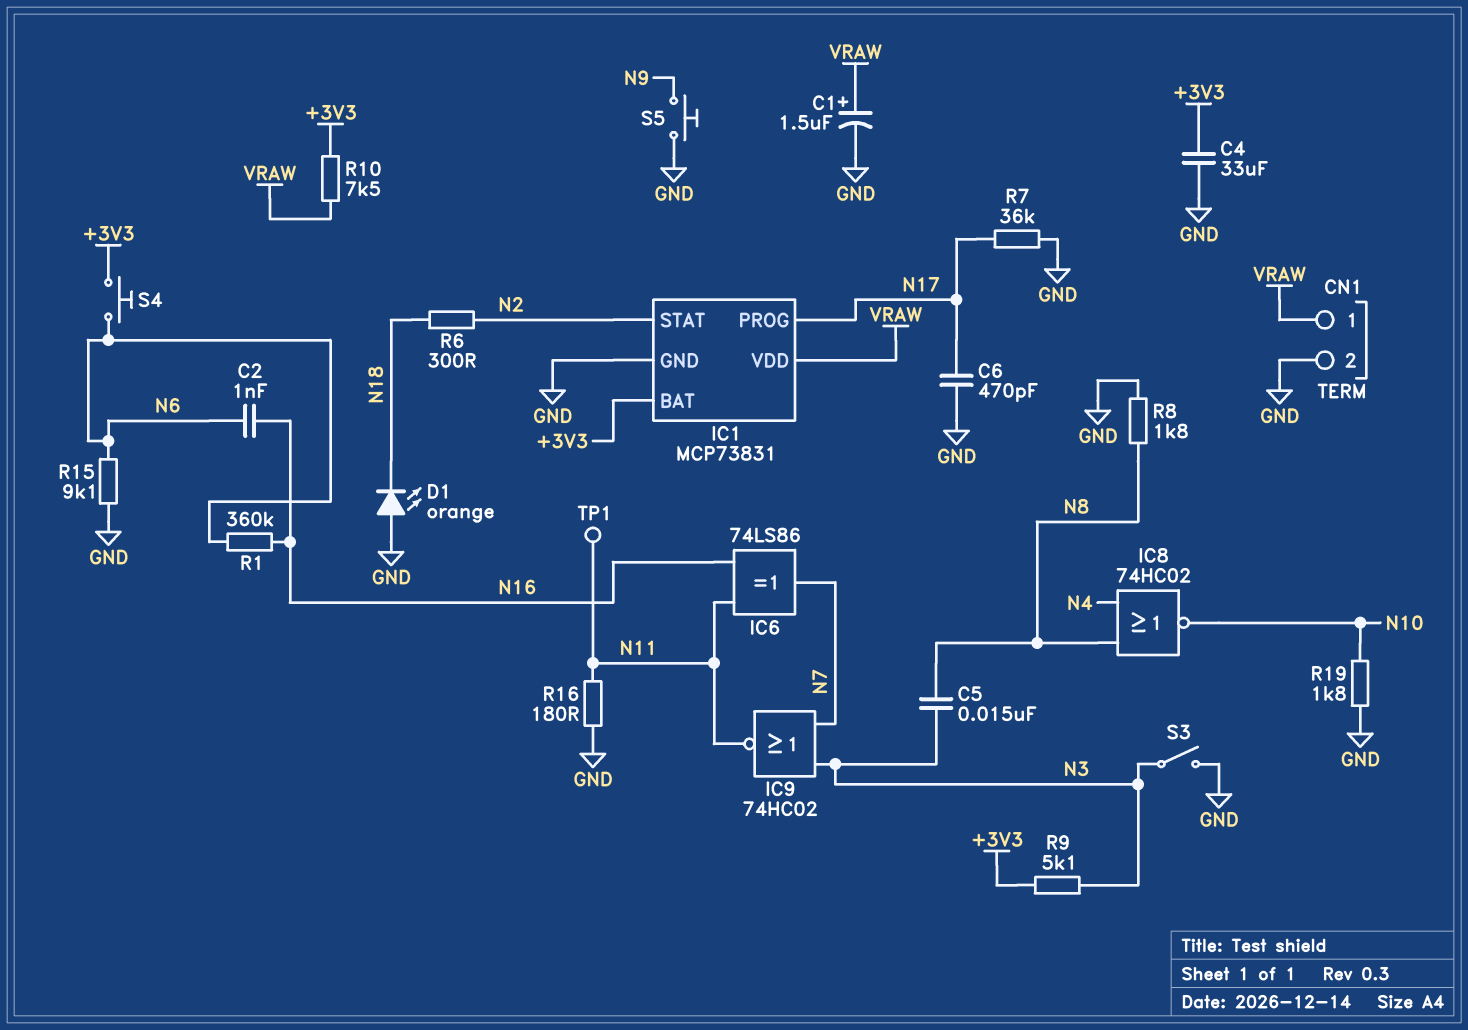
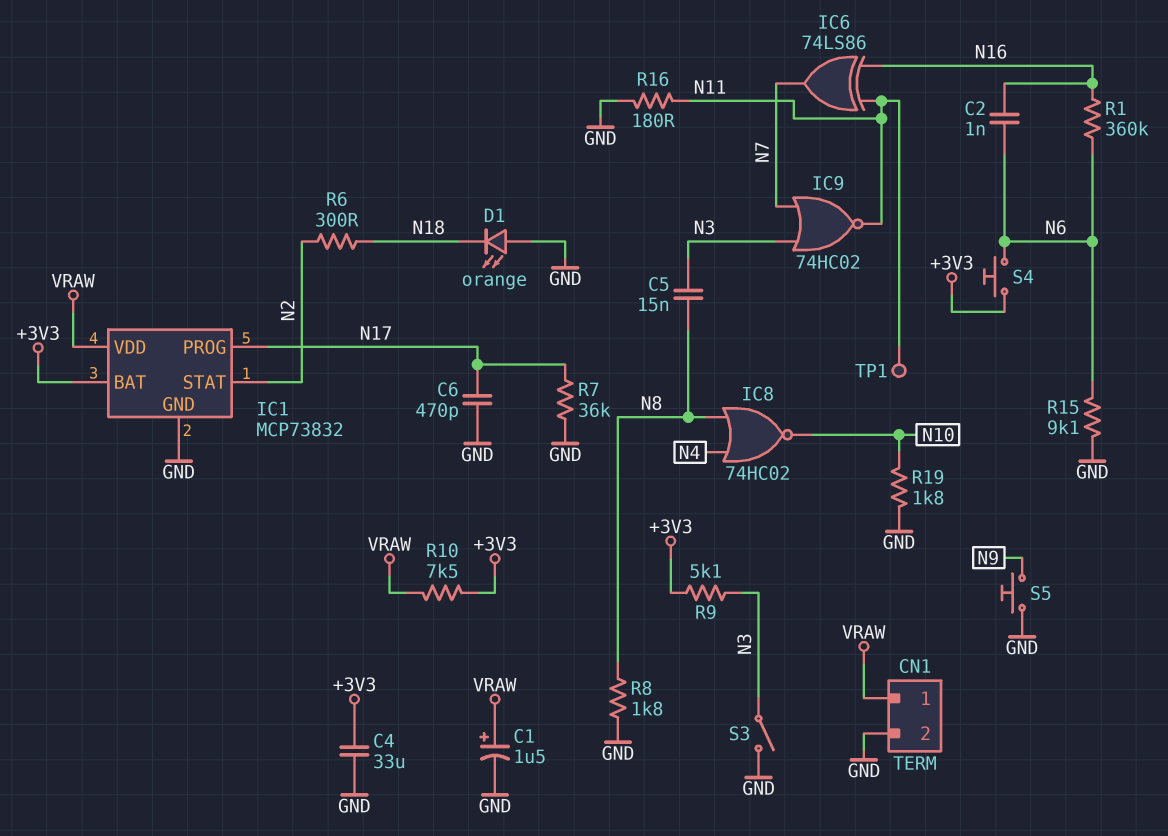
IC1: MCP73831 -> MCP73832

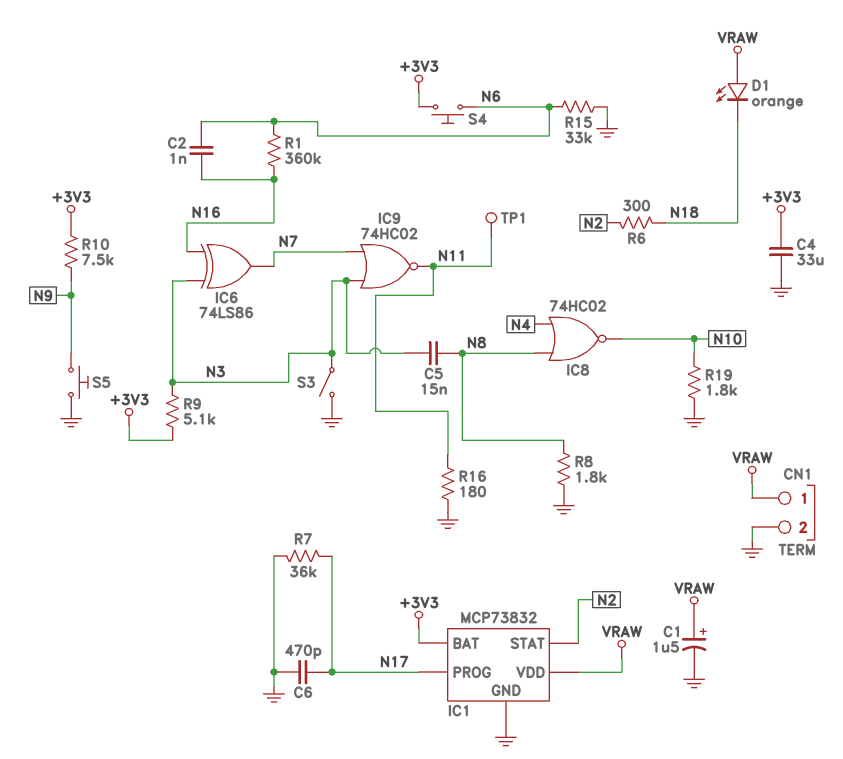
D1: LED orange (A GND, K N18) -> LED orange (A VRAW, K N18)
IC6: XOR 74LS86 (in N11, in N16, out N7) -> XOR 74LS86 (in N3, in N16, out N7)
R10: 7.5k (+3V3, VRAW) -> 7.5k (+3V3, N9)
R15: 9.1k (GND, N6) -> 33k (GND, N6)

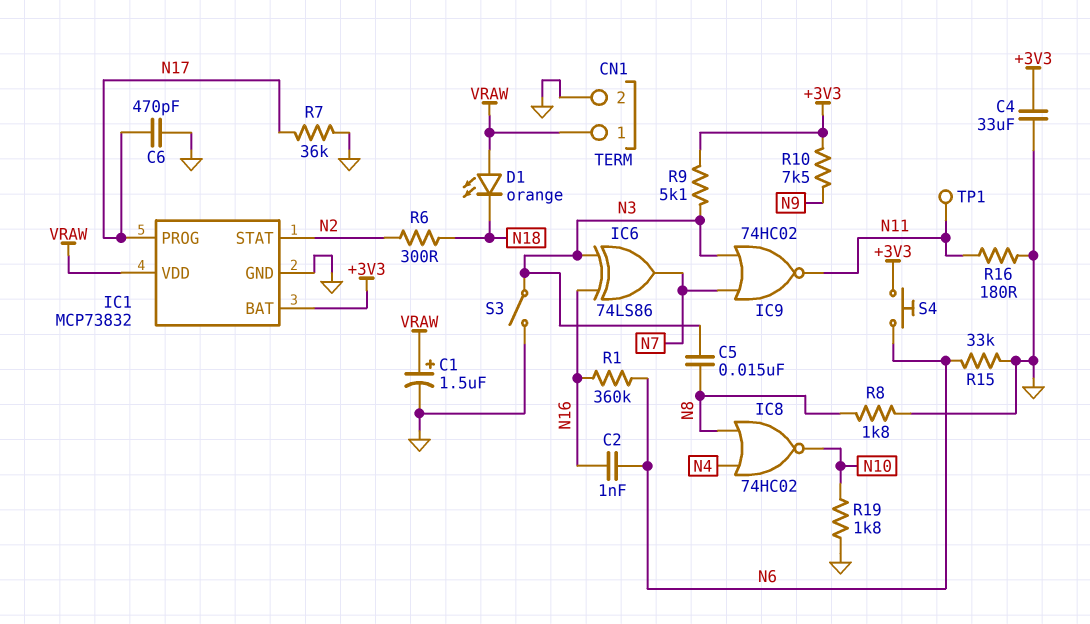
S5: button (GND, N9) -> none

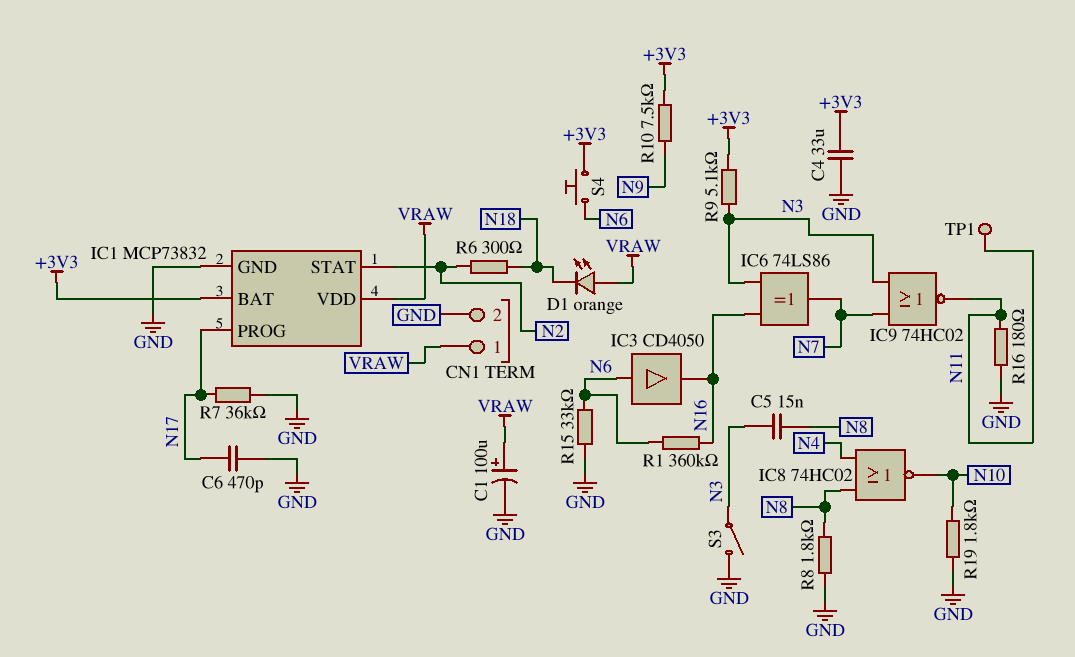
C1: 1.5uF (plus VRAW, minus GND) -> 100uF (plus VRAW, minus GND)
C2: 1nF (N6, N16) -> none
IC3: none -> buffer CD4050 (in N6, out N16)

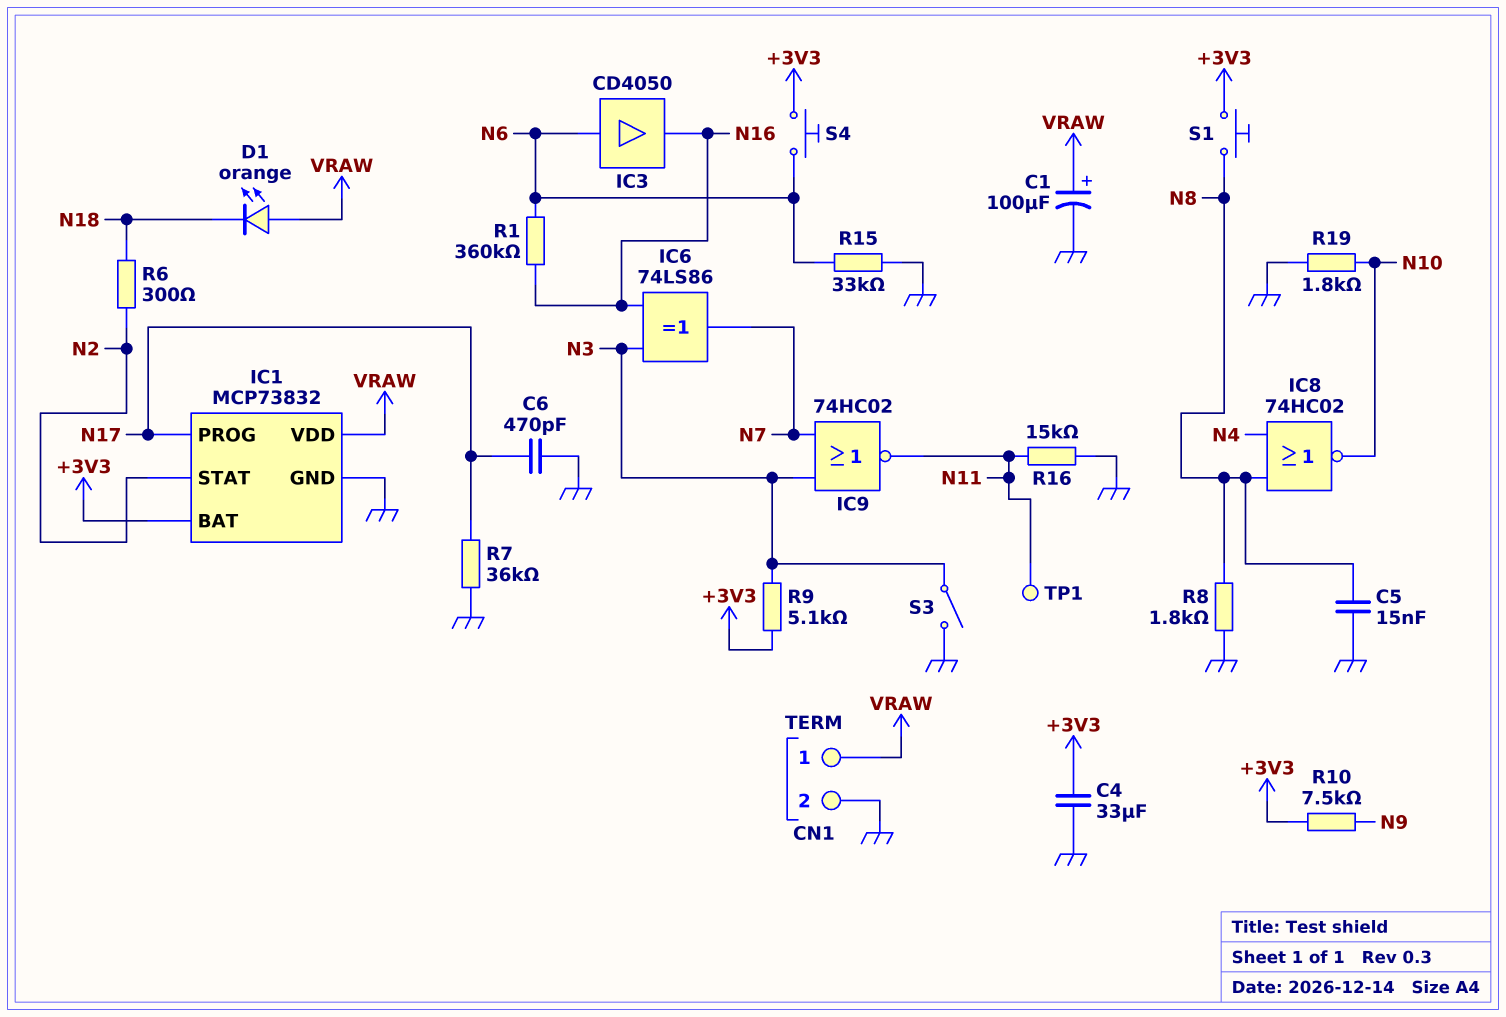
C5: 15nF (N3, N8) -> 15nF (GND, N8)
R16: 180 (GND, N11) -> 15k (GND, N11)
S1: none -> button (+3V3, N8)

